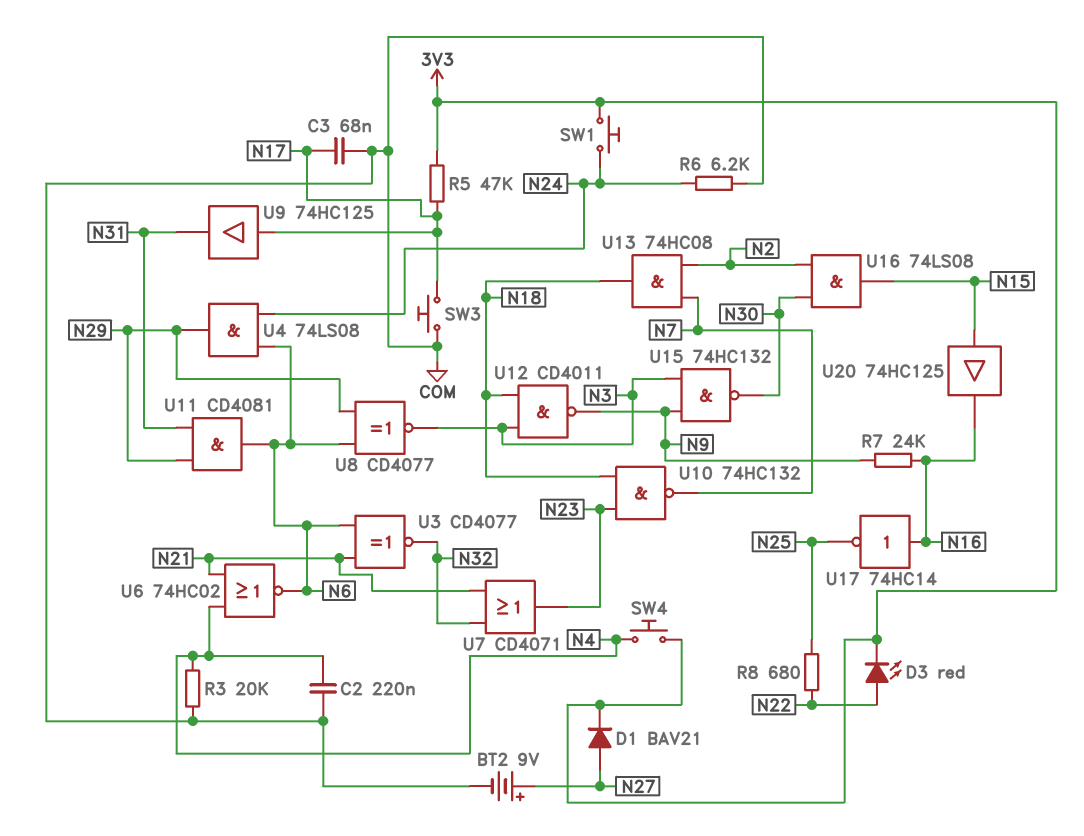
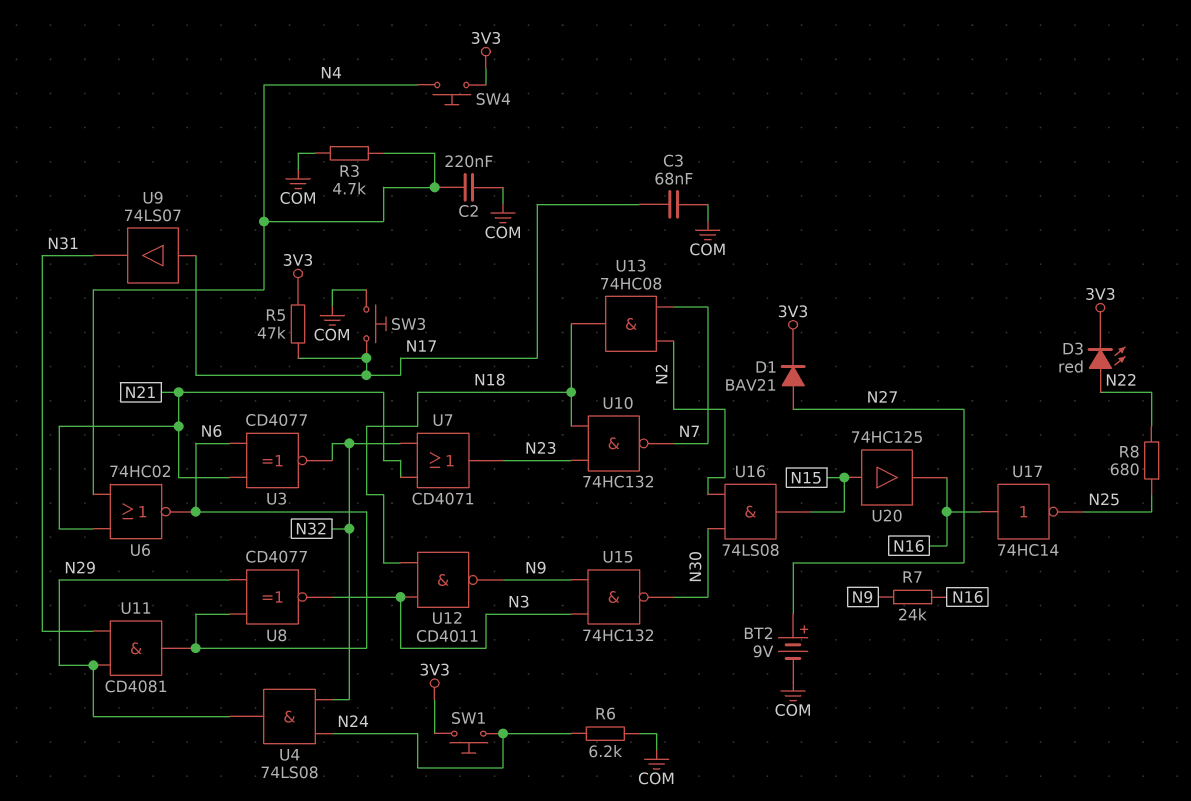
R3: 20k (COM, N4) -> 4.7k (COM, N4)
U4: AND 74LS08 (in N6, in N24, out N29) -> AND 74LS08 (in N24, in N32, out N29)
U9: buffer 74HC125 (in N17, out N31) -> buffer 74LS07 (in N17, out N31)

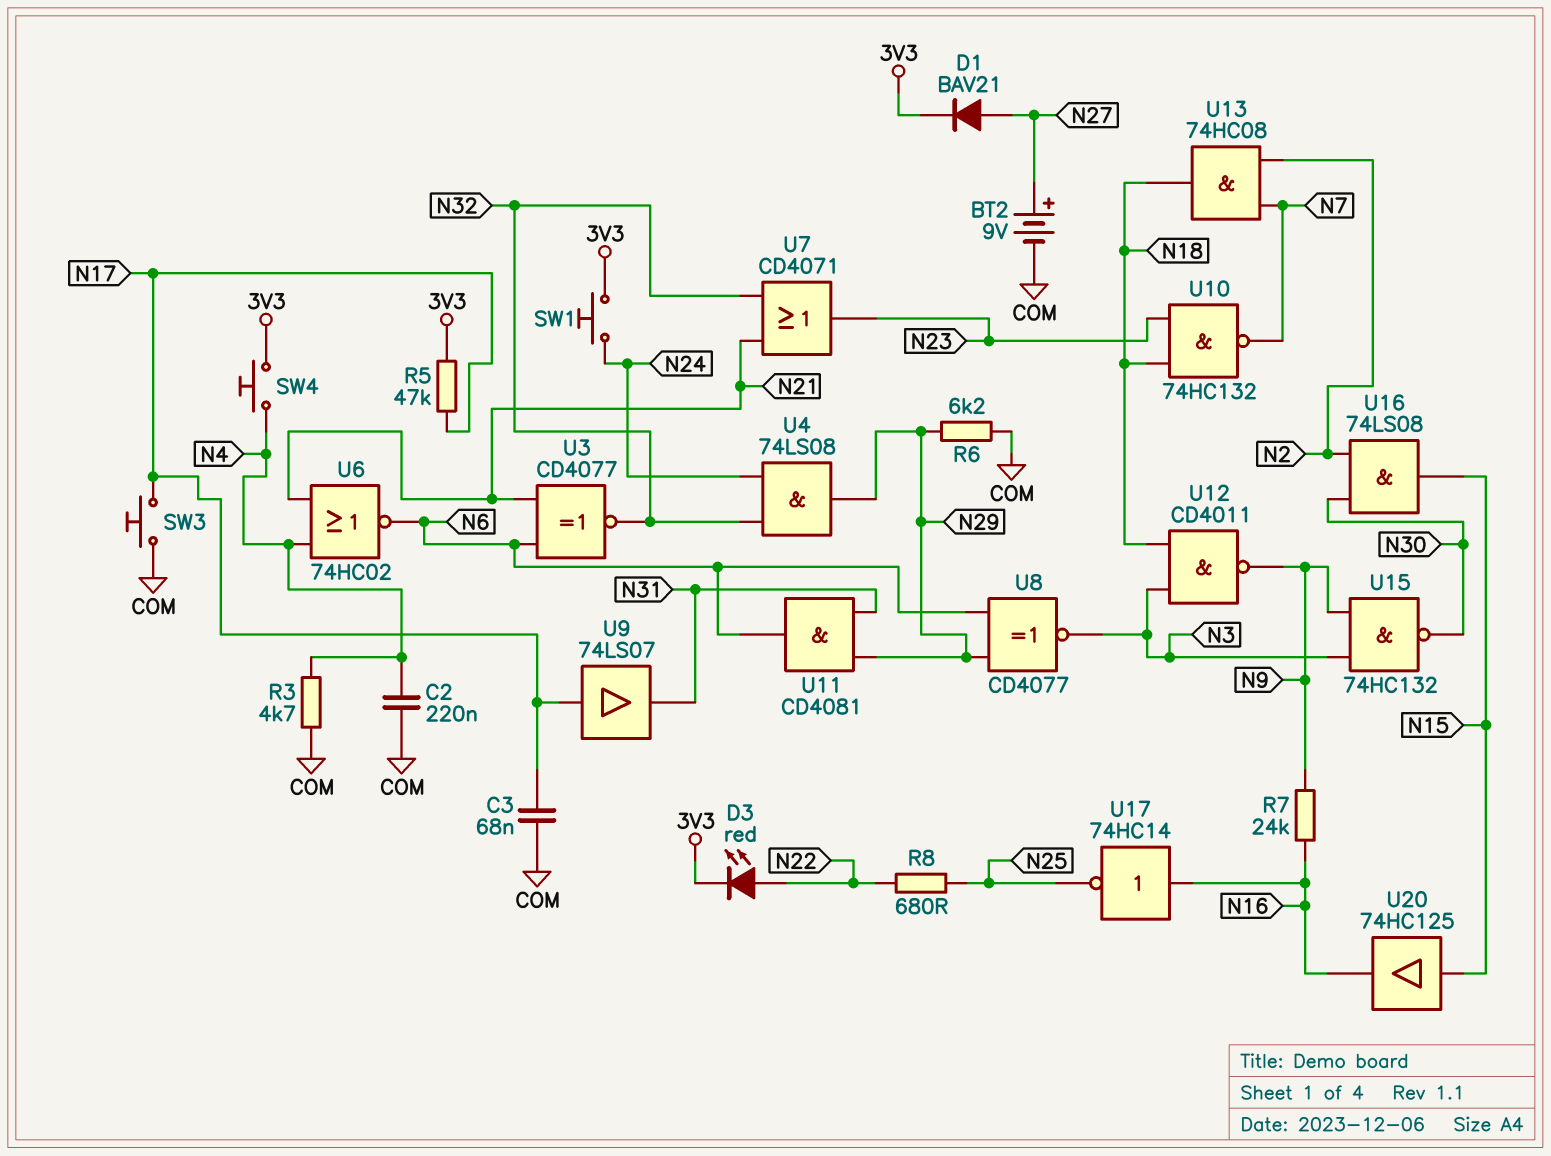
R6: 6.2k (COM, N24) -> 6.2k (COM, N29)

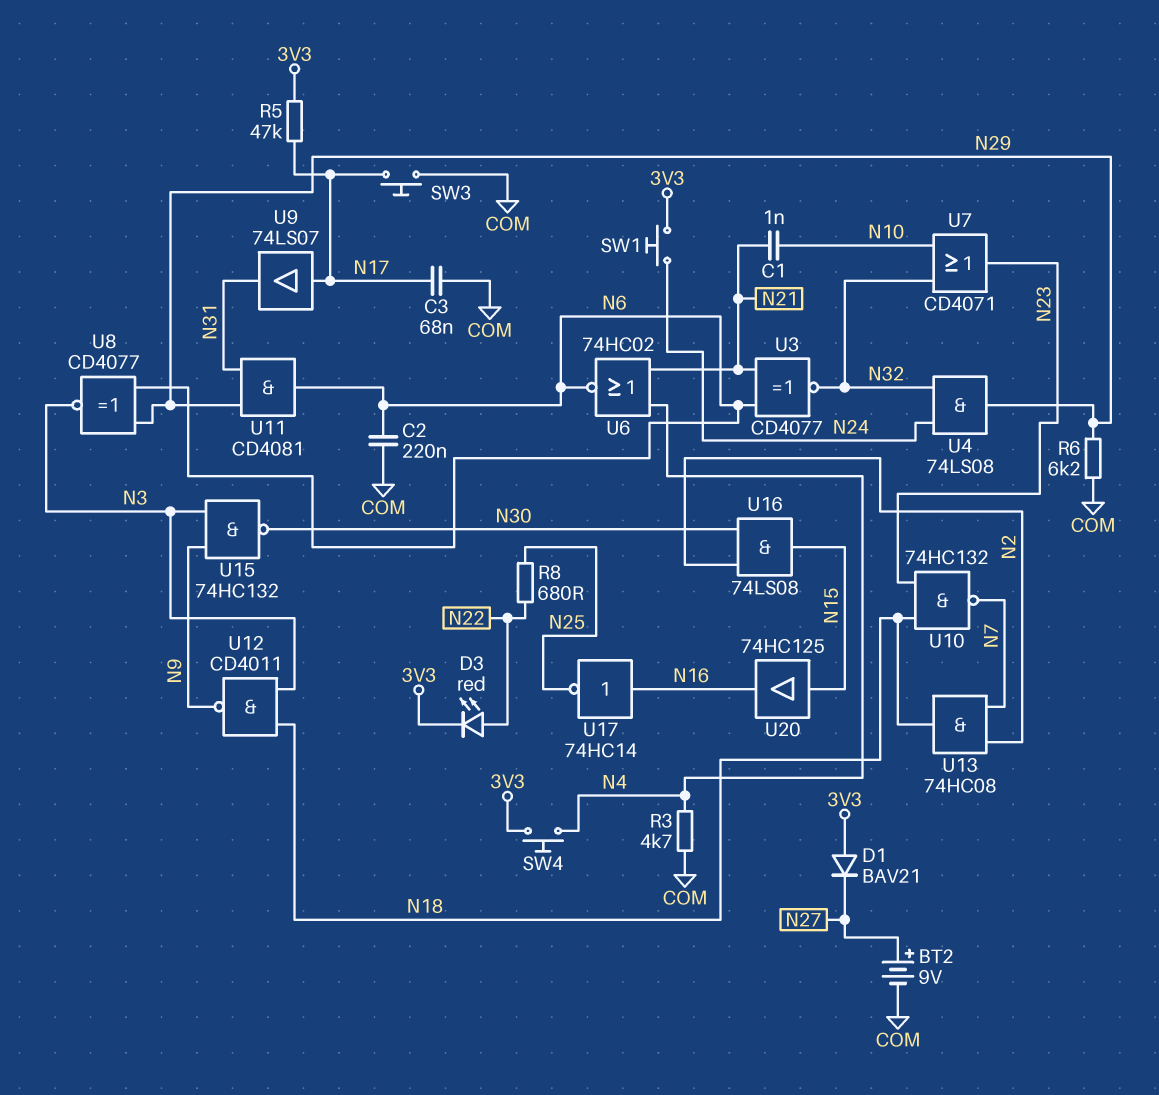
C1: none -> 1nF (N10, N21)
C2: 220nF (COM, N4) -> 220nF (COM, N6)
D1: diode BAV21 (A N27, K 3V3) -> diode BAV21 (A 3V3, K N27)
R7: 24k (N9, N16) -> none
U7: OR CD4071 (in N21, in N32, out N23) -> OR CD4071 (in N10, in N32, out N23)

